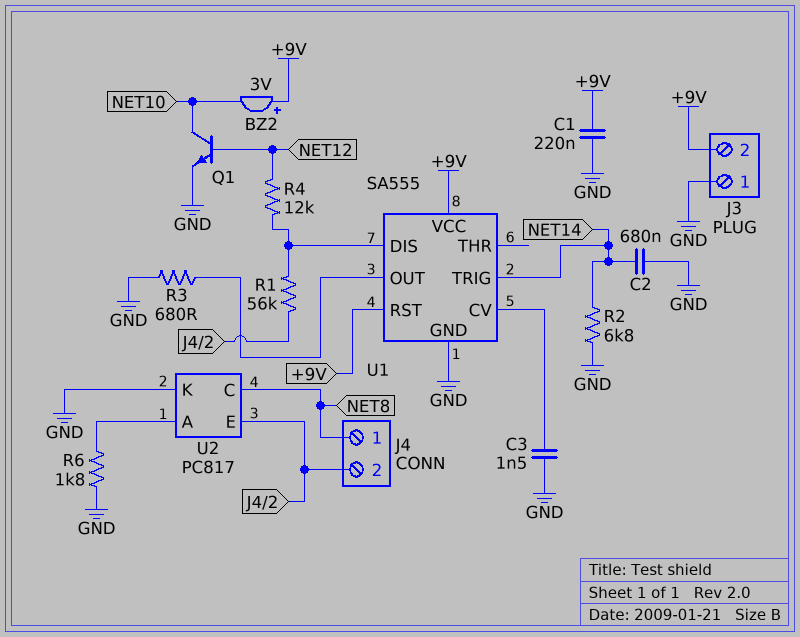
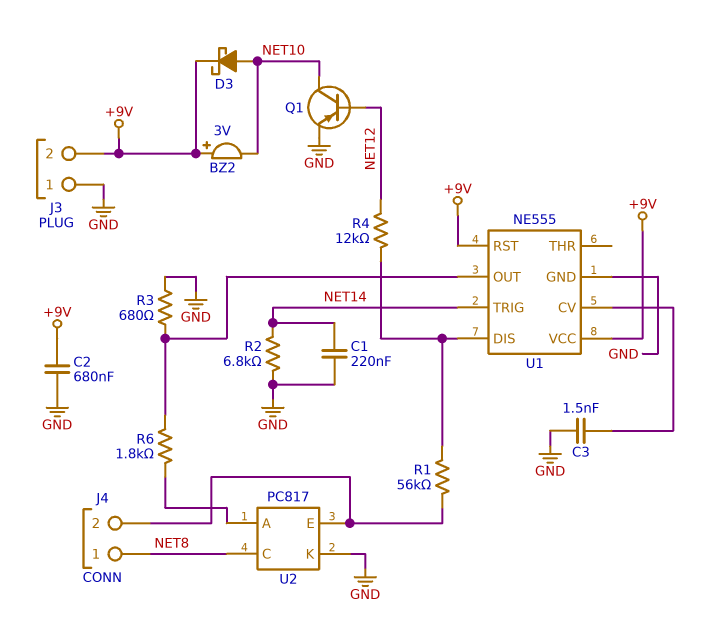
C1: 220nF (+9V, GND) -> 220nF (GND, NET14)
C2: 680nF (GND, NET14) -> 680nF (+9V, GND)
D3: none -> schottky (A NET10, K +9V)
Q1: NPN (B NET12, C NET10, E GND) -> PNP (B NET12, C NET10, E GND)
R6: 1.8k (GND, U2/A) -> 1.8k (U1/OUT, U2/A)
U1: SA555 -> NE555

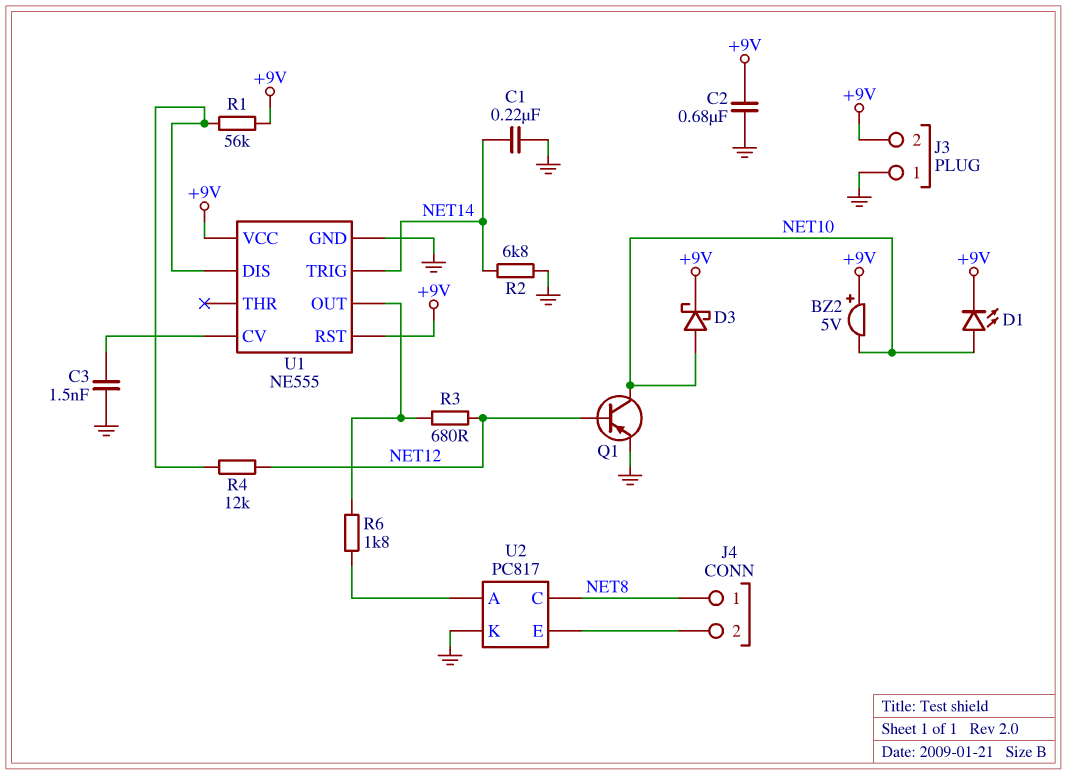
BZ2: buzzer 3V (plus +9V, minus NET10) -> buzzer 5V (plus +9V, minus NET10)
D1: none -> LED (A NET10, K +9V)
R1: 56k (J4/2, U1/DIS) -> 56k (+9V, U1/DIS)
R3: 680 (GND, U1/OUT) -> 680 (NET12, U1/OUT)

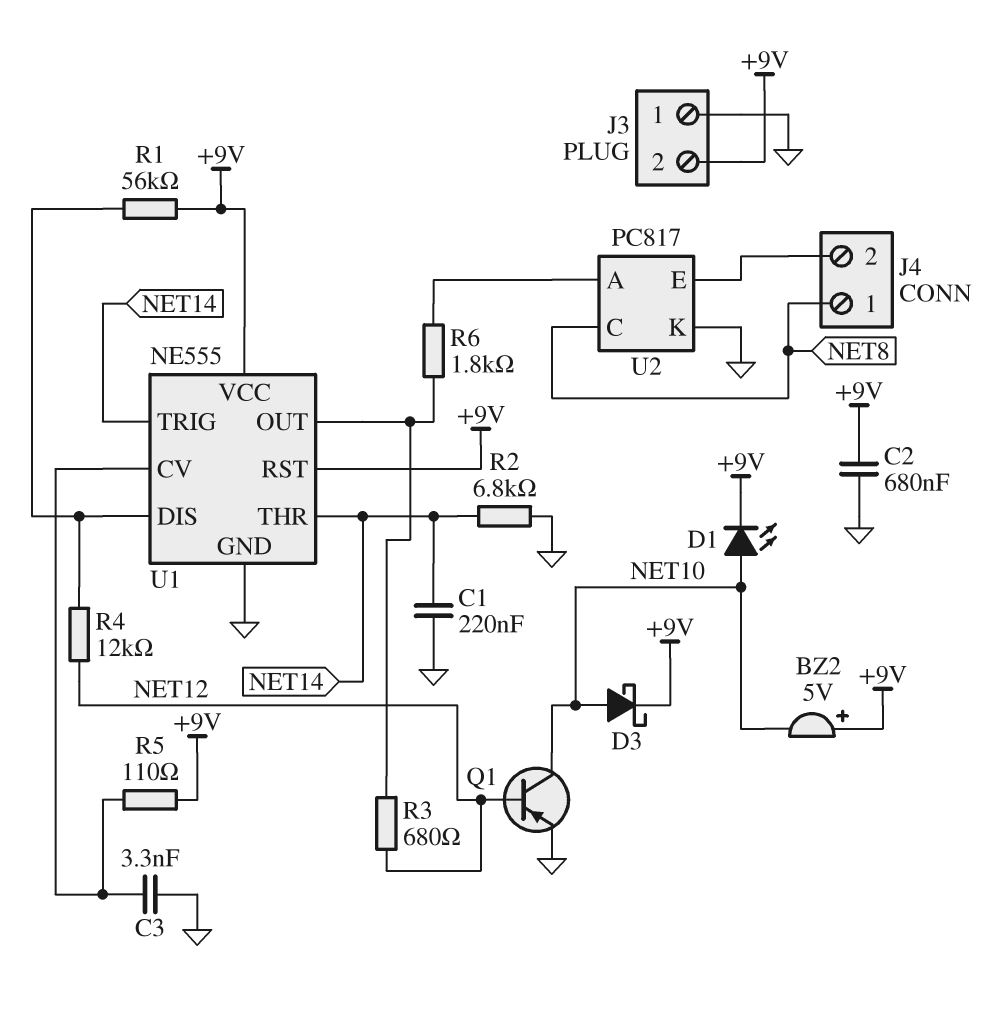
C3: 1.5nF (GND, U1/CV) -> 3.3nF (GND, U1/CV)
R5: none -> 110 (+9V, U1/CV)
U1 pin THR: none -> NET14

